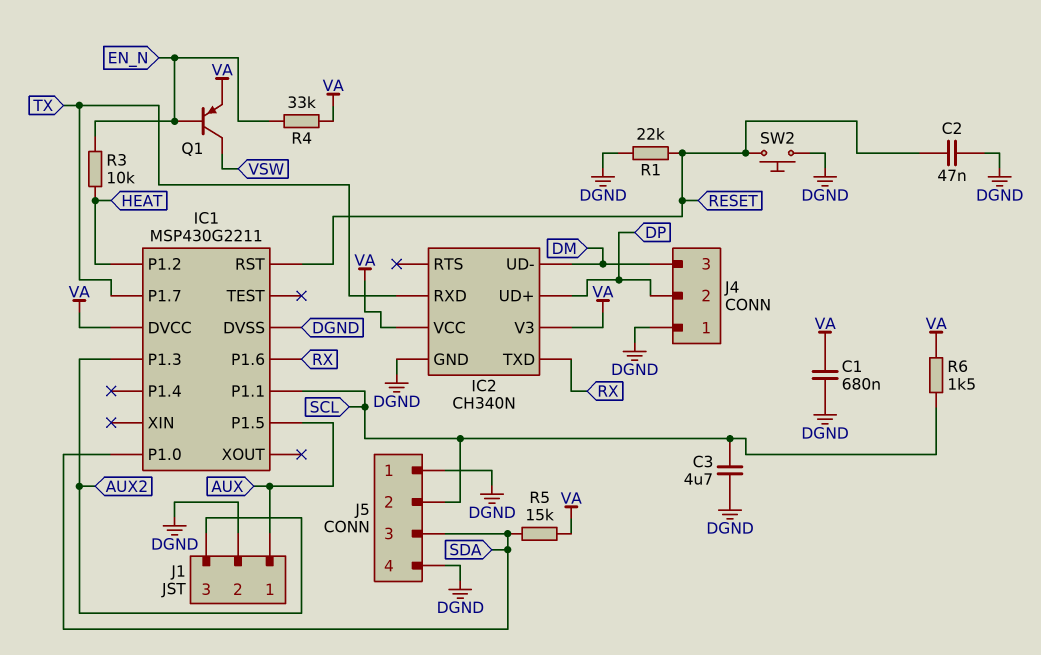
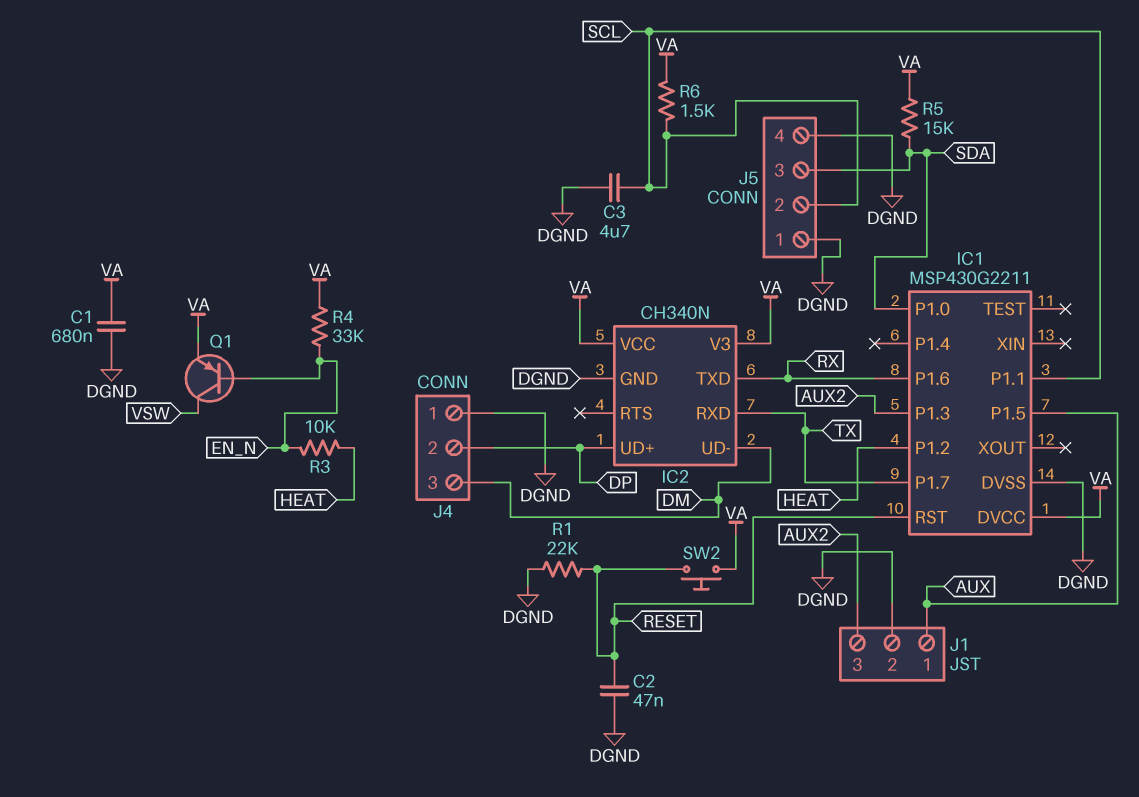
SW2: button (DGND, RESET) -> button (RESET, VA)

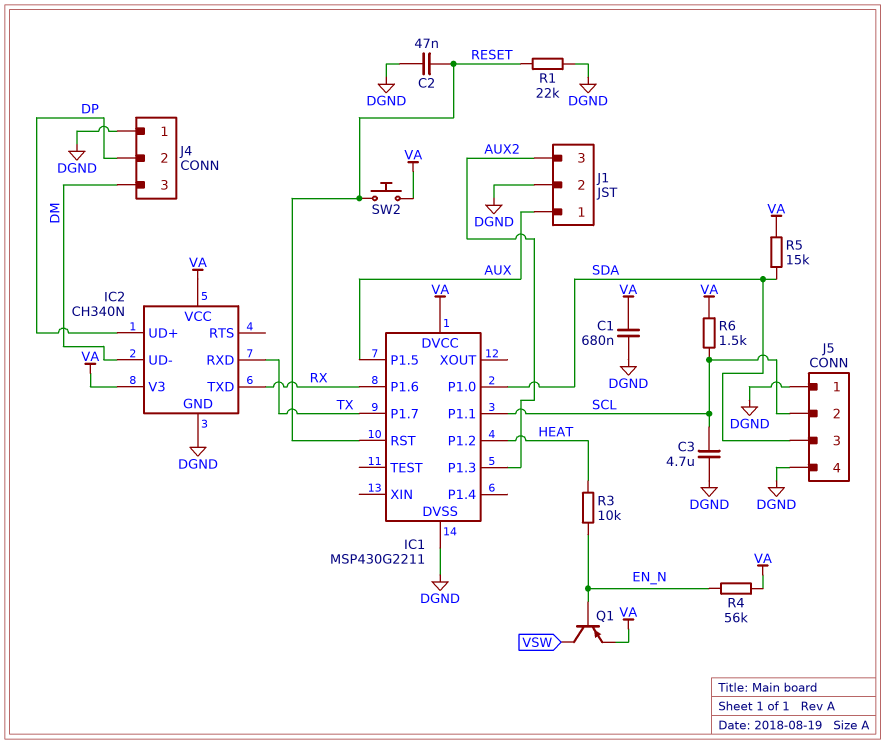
R4: 33k (EN_N, VA) -> 56k (EN_N, VA)

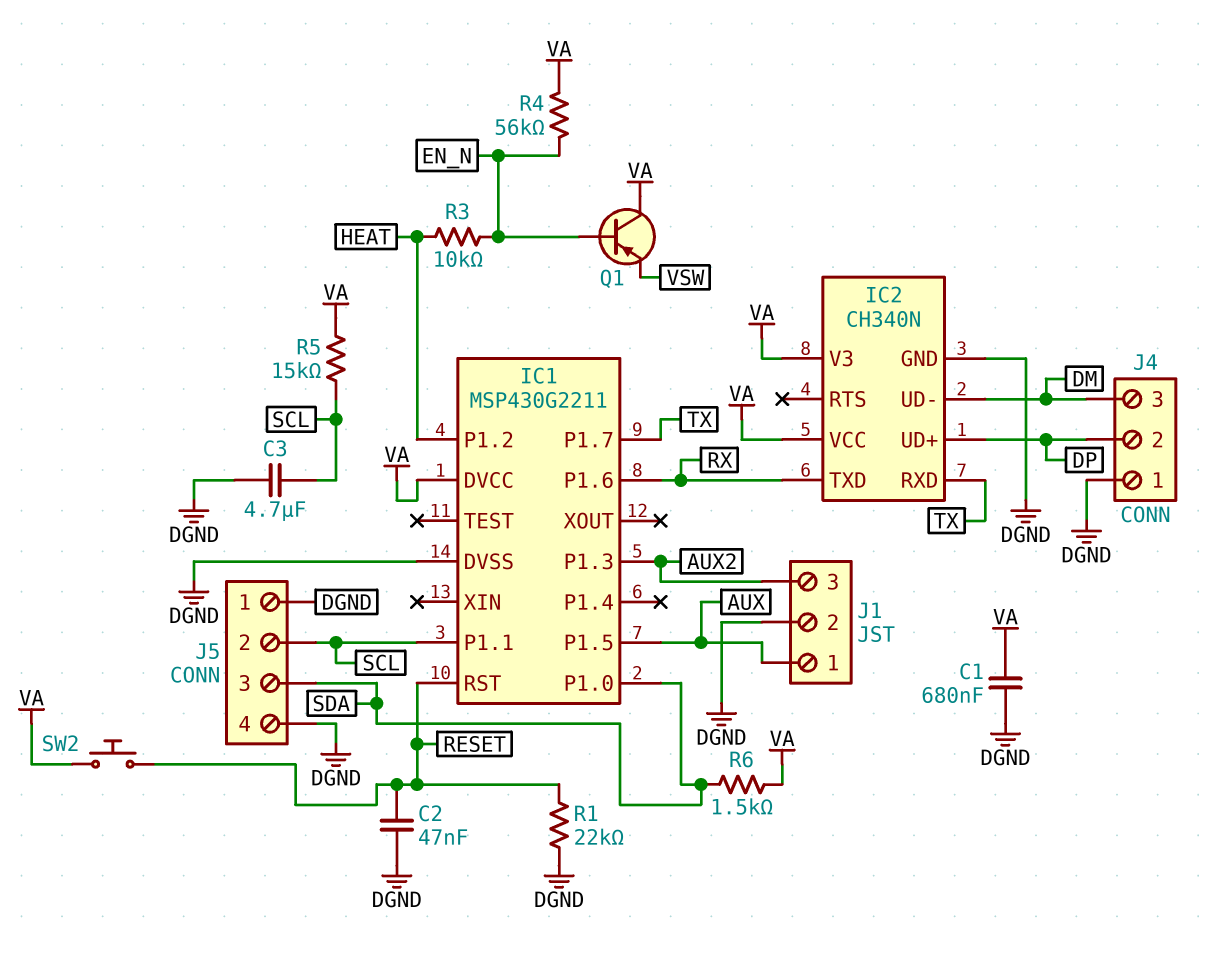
Q1: PNP (B EN_N, C VSW, E VA) -> PNP (B EN_N, C VA, E VSW)
R5: 15k (SDA, VA) -> 15k (SCL, VA)
R6: 1.5k (SCL, VA) -> 1.5k (SDA, VA)

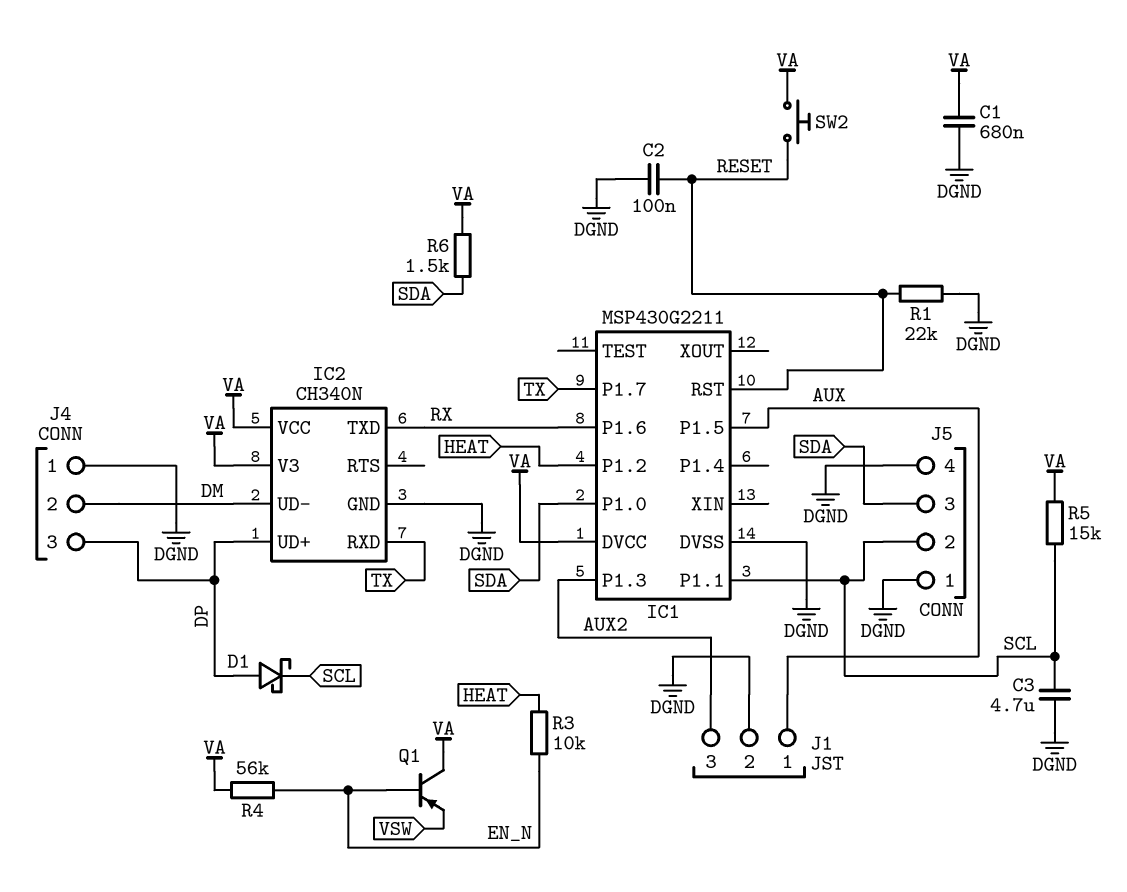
C2: 47nF (DGND, RESET) -> 100nF (DGND, RESET)
D1: none -> schottky (A DP, K SCL)
J4 pin 2: DP -> DM
J4 pin 3: DM -> DP

